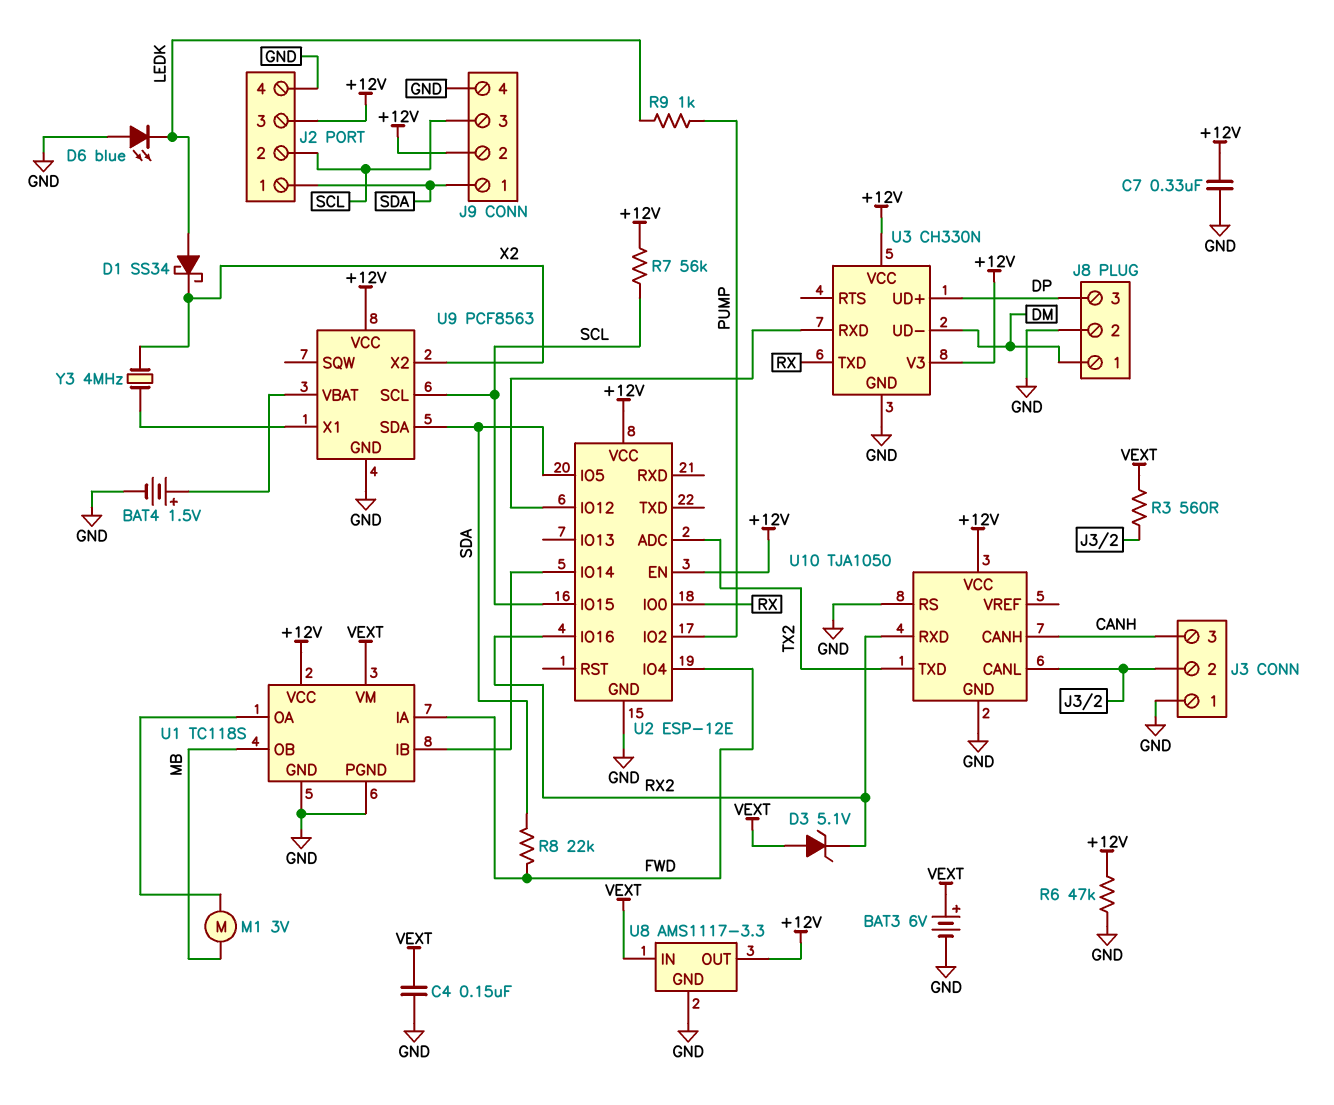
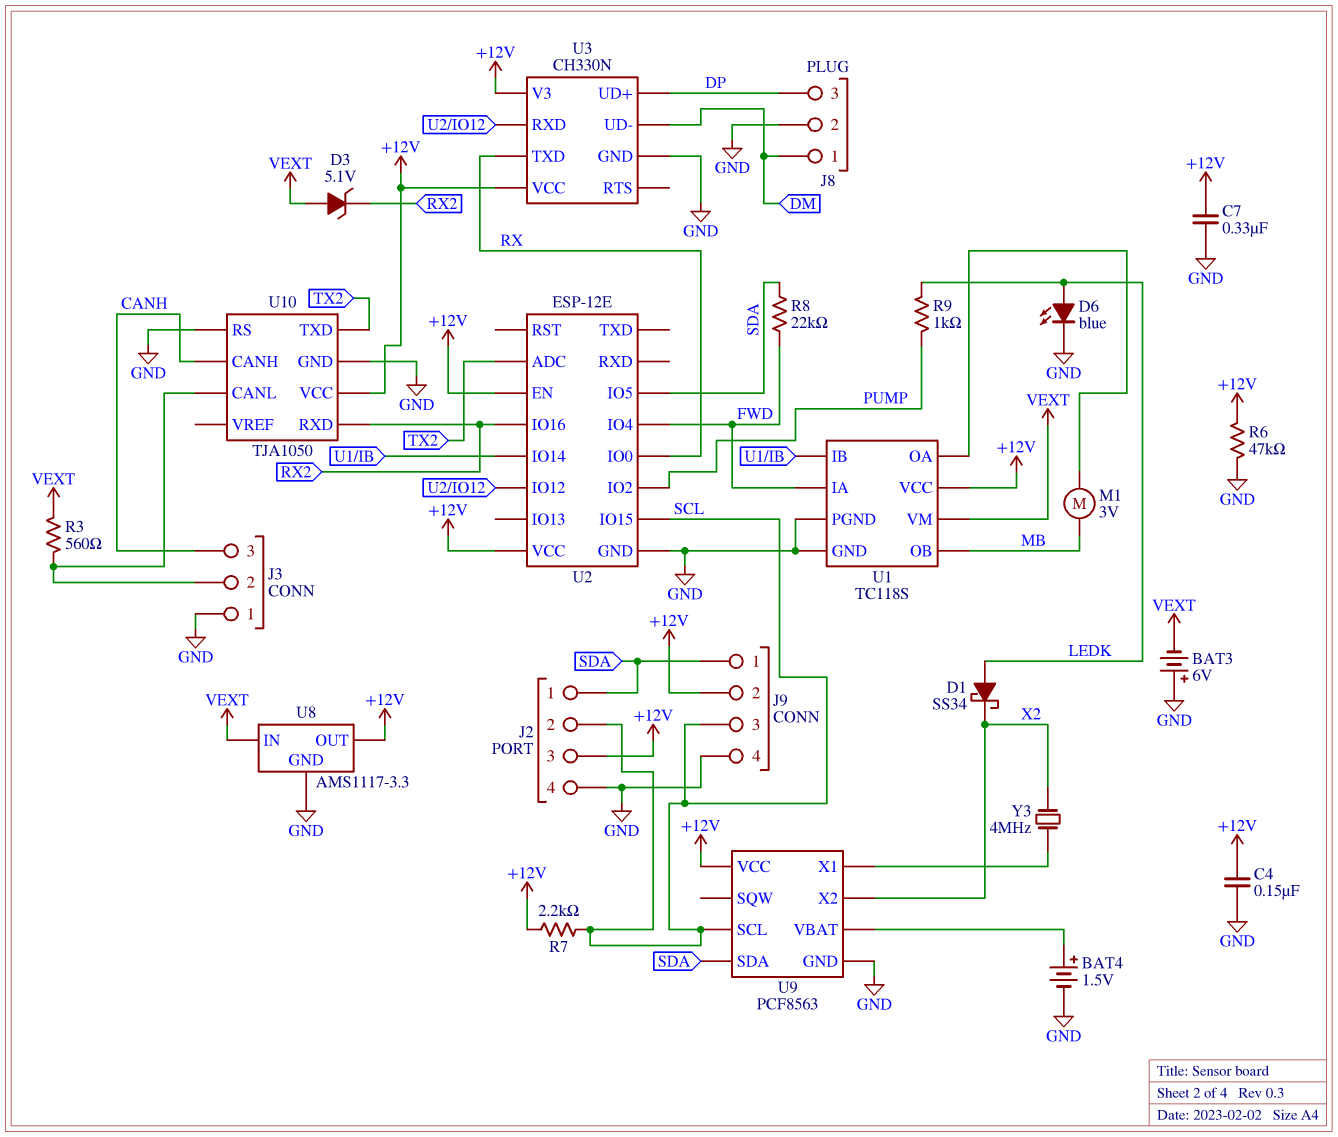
BAT3: 6V (plus VEXT, minus GND) -> 6V (plus GND, minus VEXT)
C4: 150nF (GND, VEXT) -> 150nF (+12V, GND)
D6: LED blue (A GND, K LEDK) -> LED blue (A LEDK, K GND)
R7: 56k (+12V, SCL) -> 2.2k (+12V, SCL)

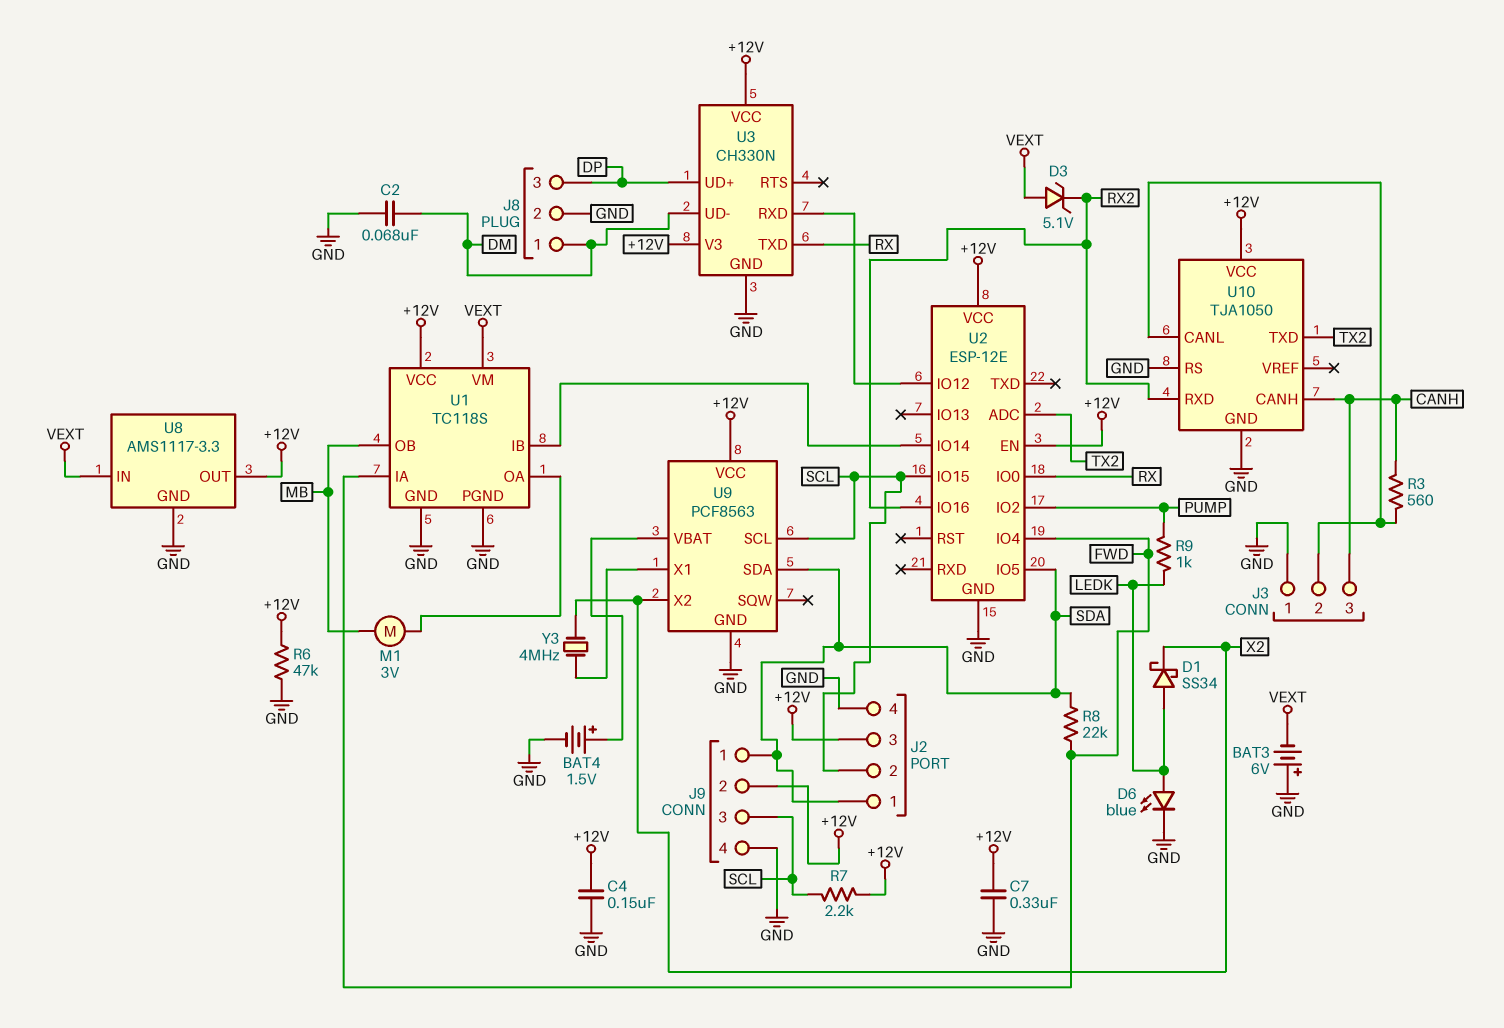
C2: none -> 68nF (DM, GND)
R3: 560 (J3/2, VEXT) -> 560 (CANH, J3/2)

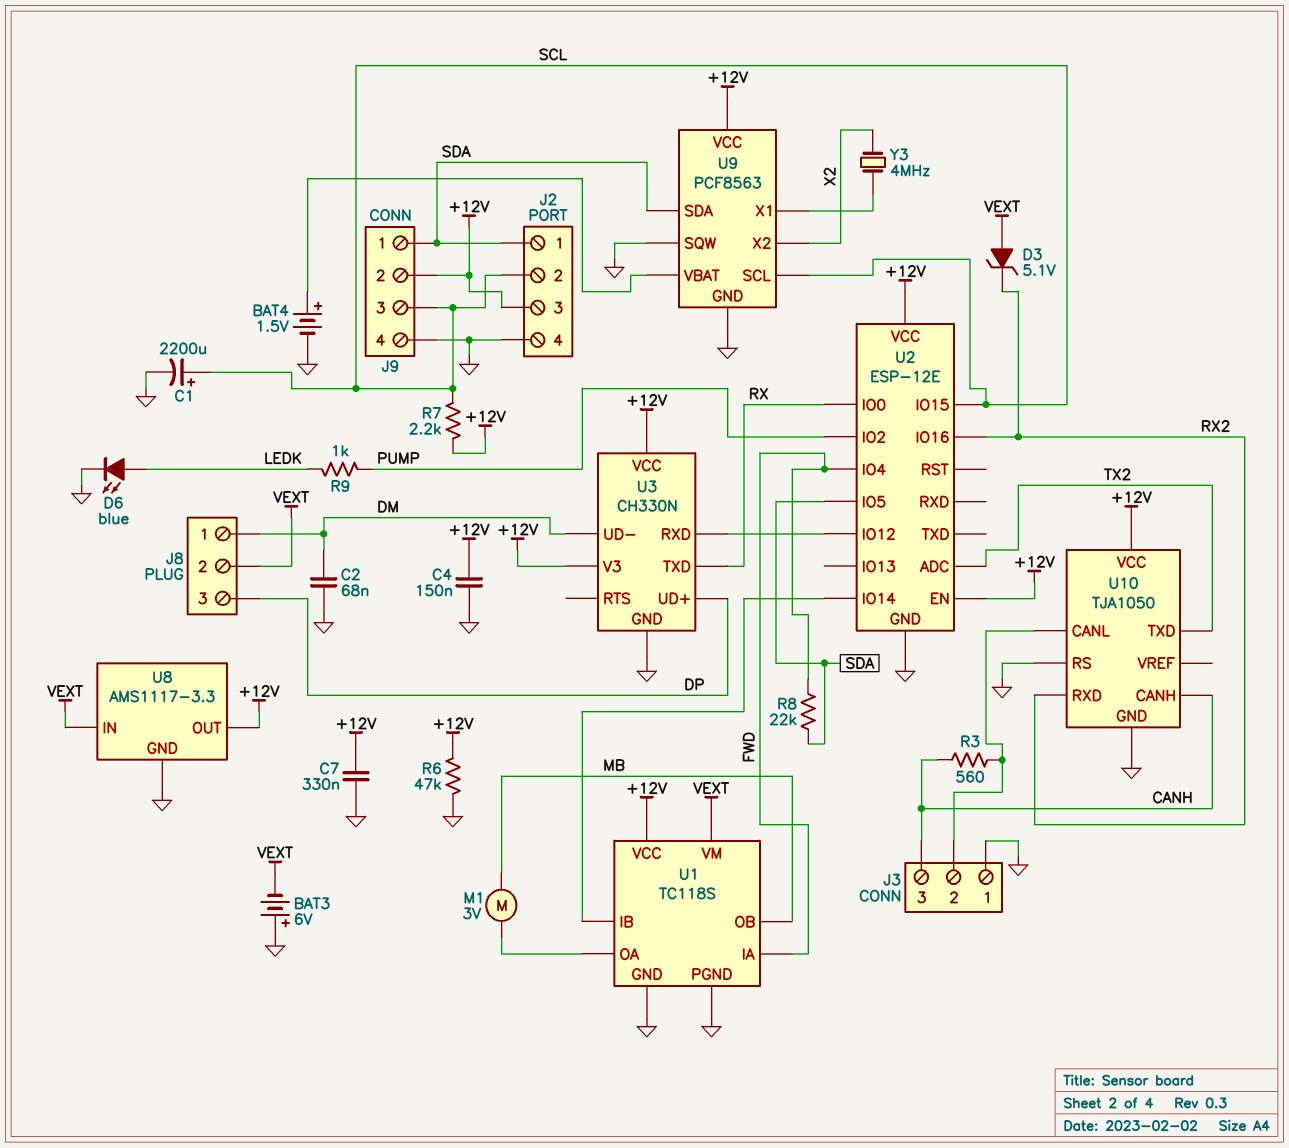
C1: none -> 2200uF (plus SCL, minus GND)
D1: schottky SS34 (A LEDK, K X2) -> none
J8 pin 2: GND -> VEXT
U9 pin SQW: none -> GND

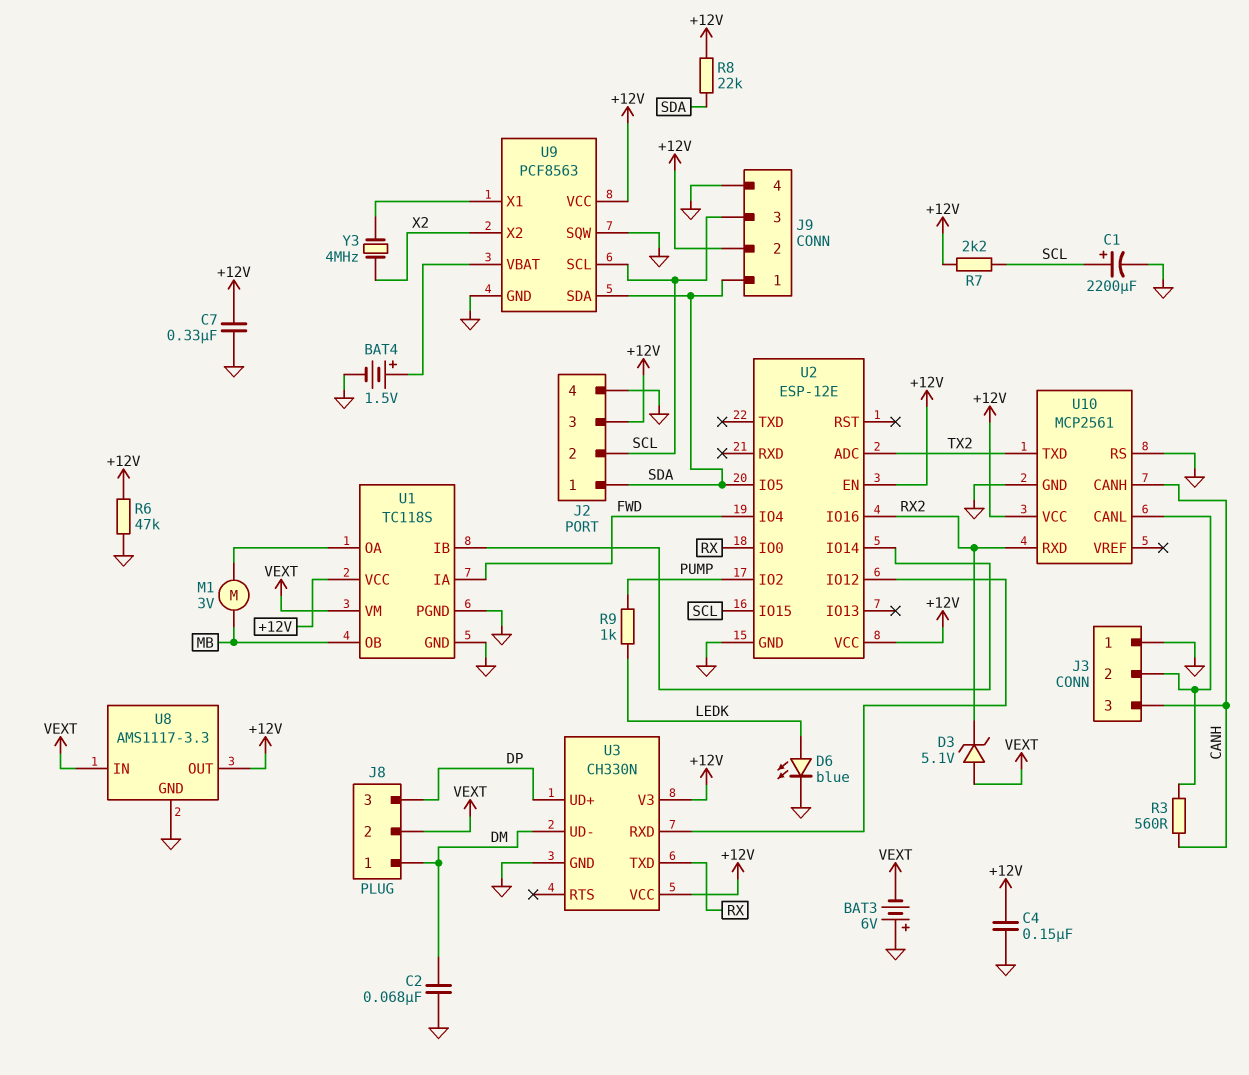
R8: 22k (FWD, SDA) -> 22k (+12V, SDA)
U10: TJA1050 -> MCP2561

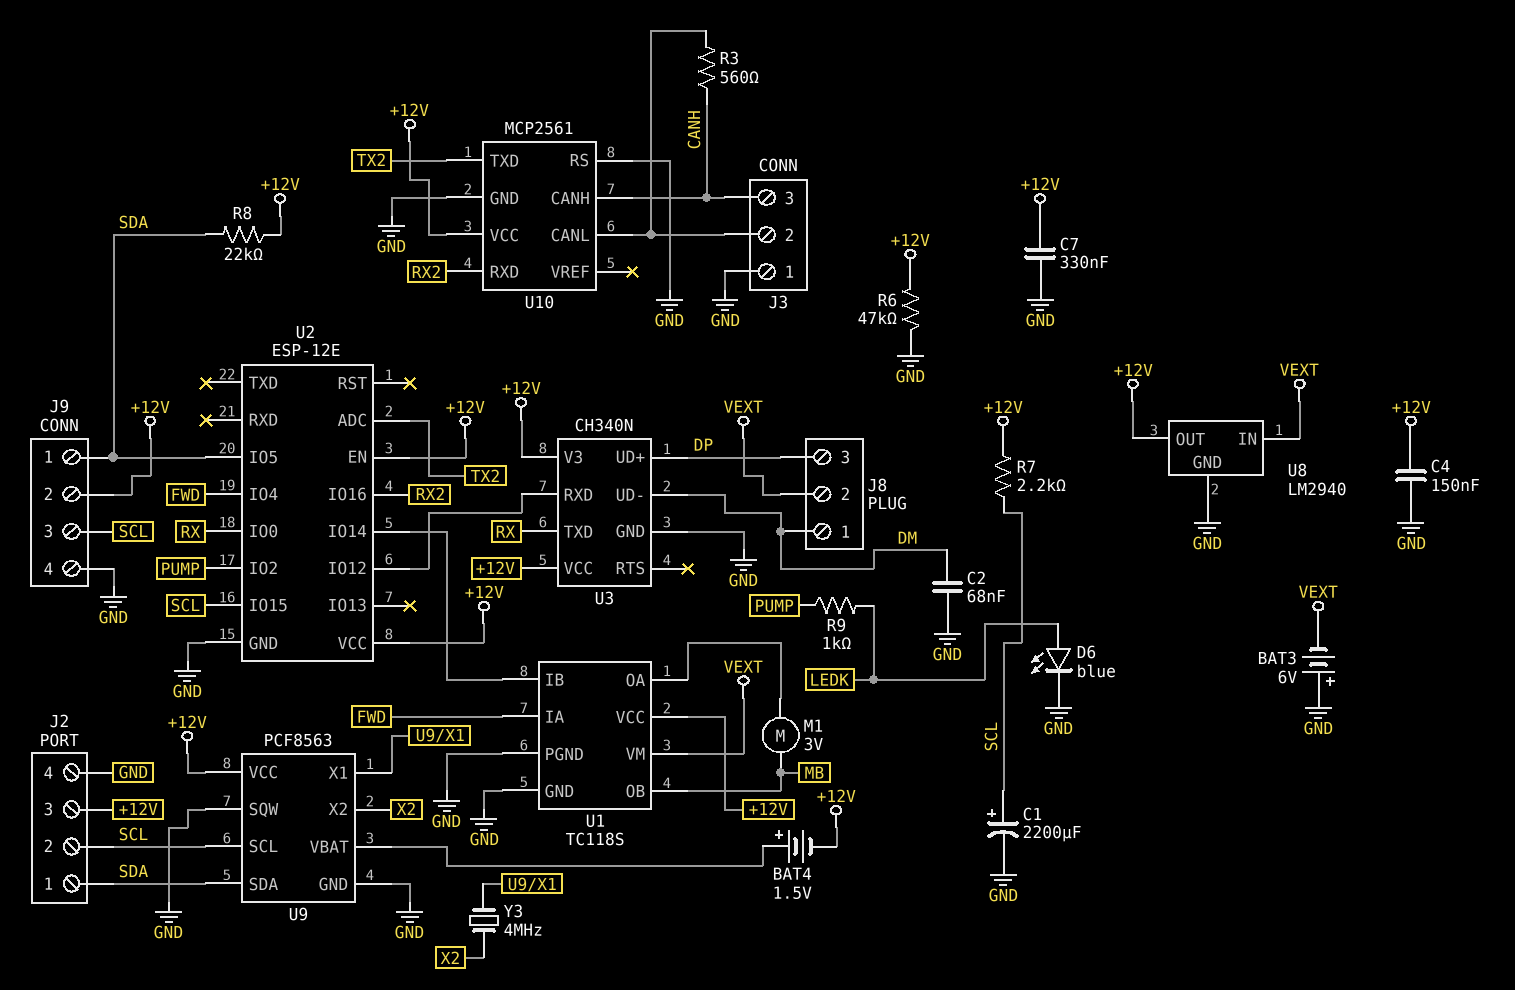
BAT4: 1.5V (plus U9/VBAT, minus GND) -> 1.5V (plus U9/VBAT, minus +12V)
D3: zener 5.1V (A VEXT, K RX2) -> none
U3: CH330N -> CH340N
U8: AMS1117-3.3 -> LM2940

